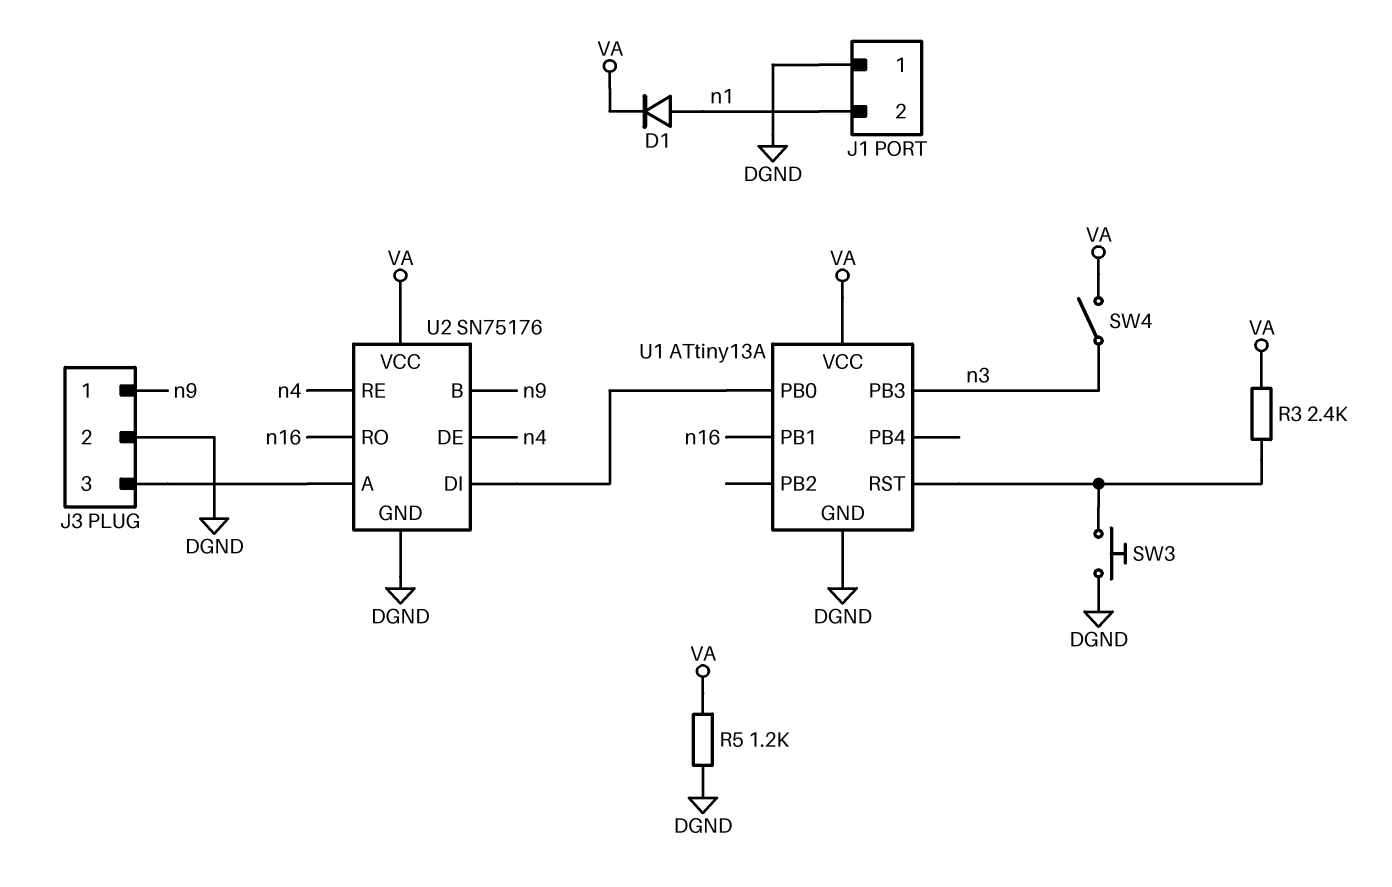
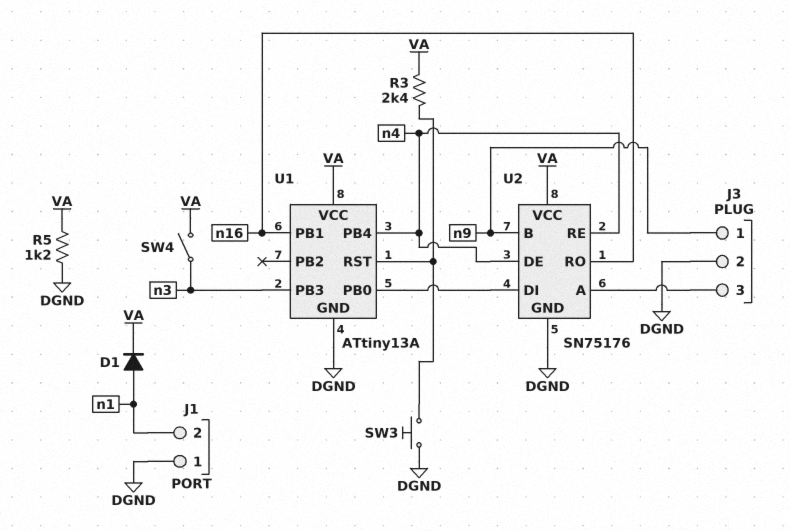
U1 pin PB4: none -> n4

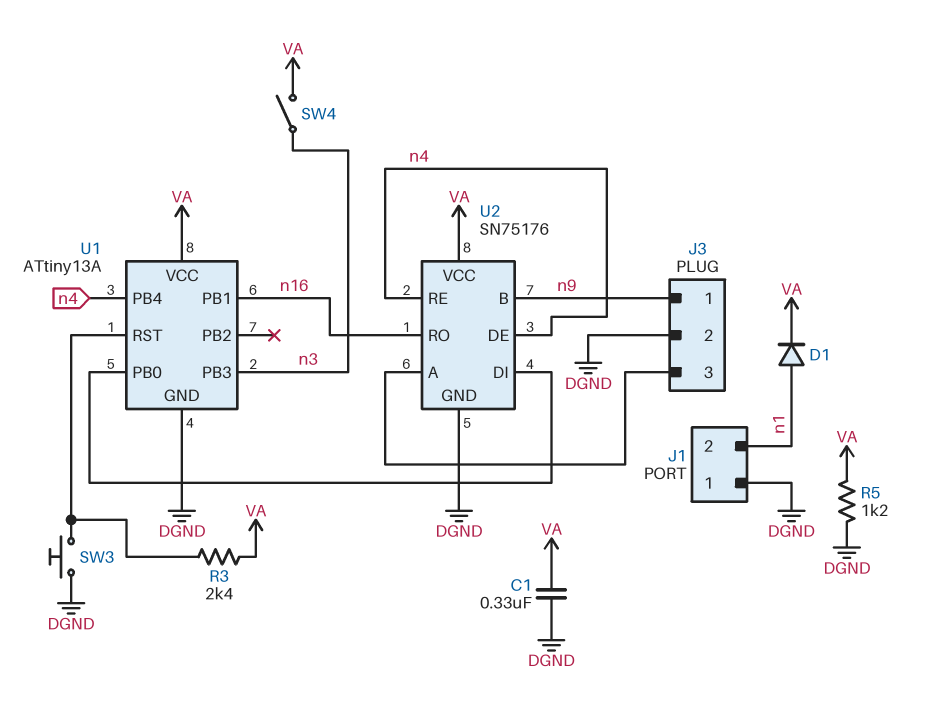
C1: none -> 330nF (DGND, VA)

